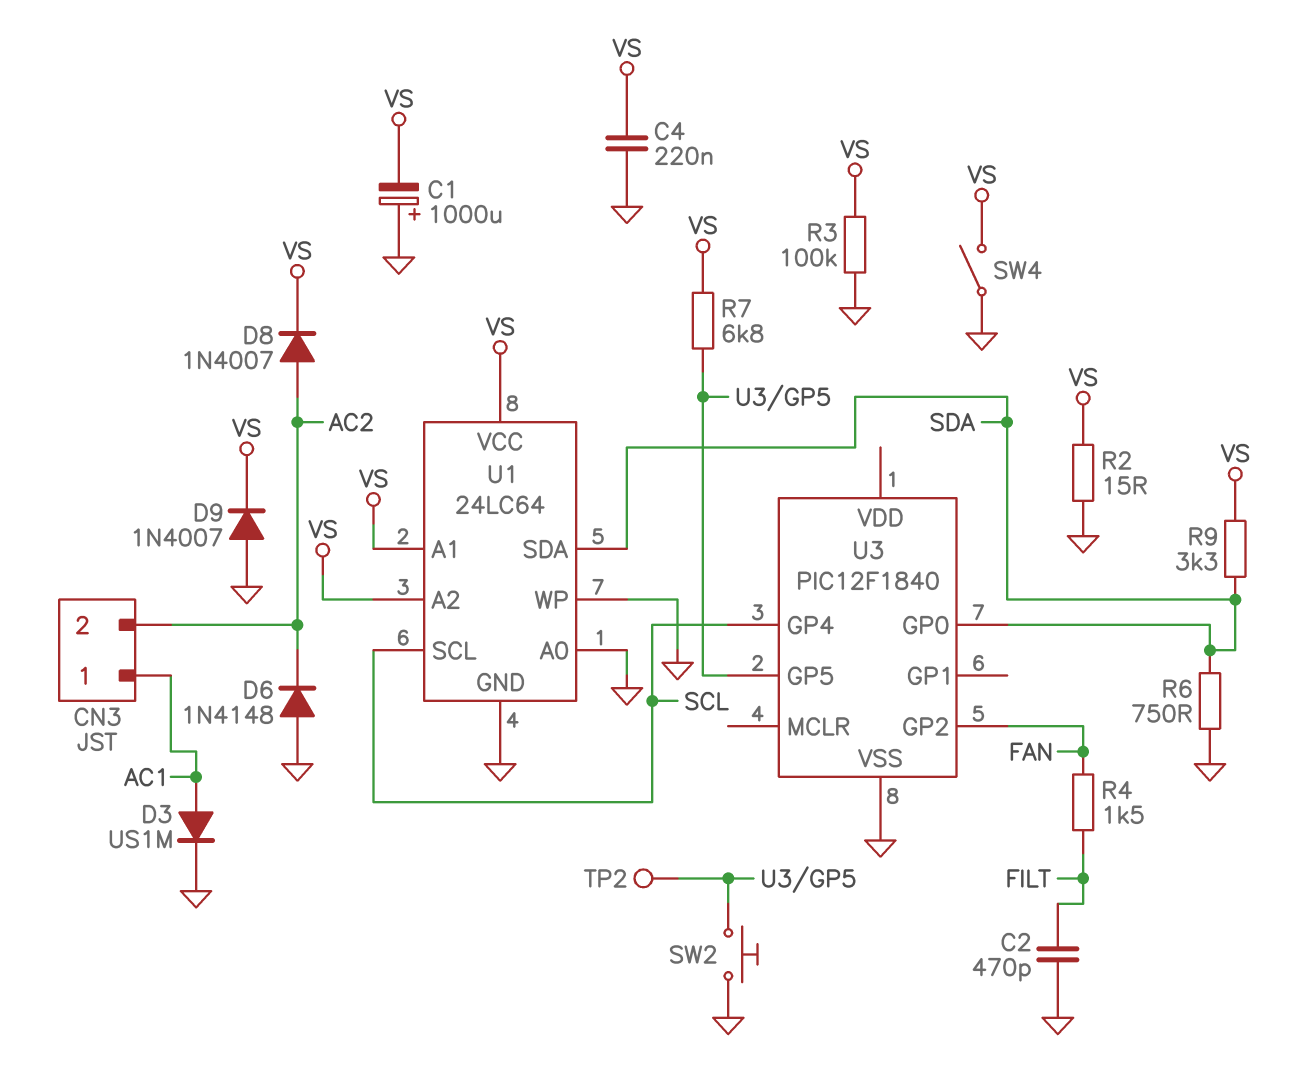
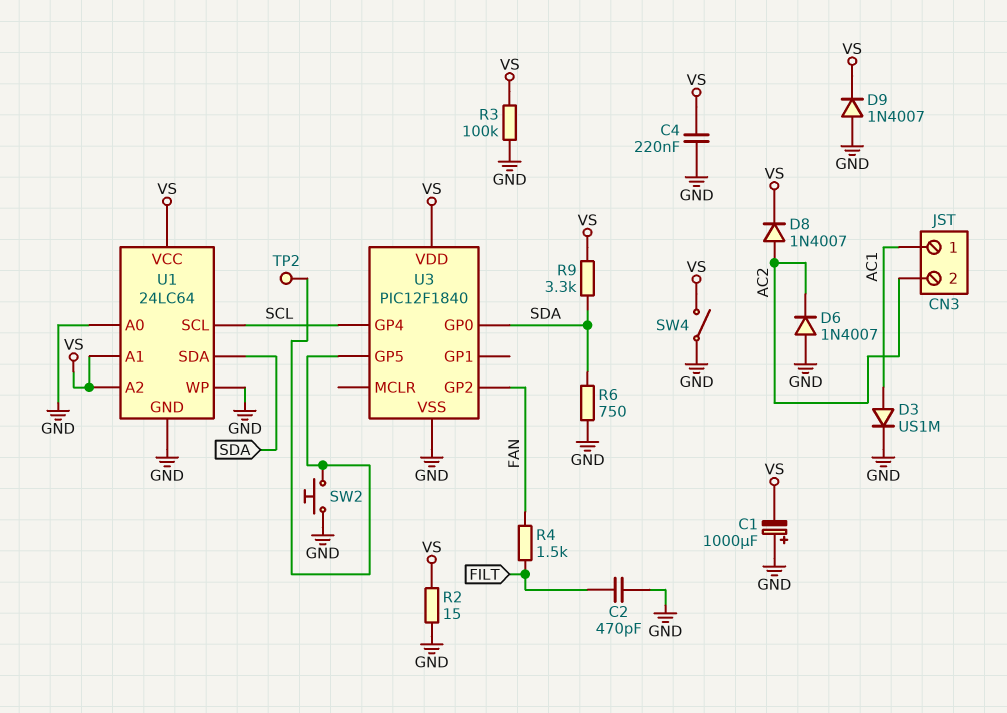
D6: diode 1N4148 (A GND, K AC2) -> diode 1N4007 (A GND, K AC2)
R7: 6.8k (U3/GP5, VS) -> none
U3 pin VDD: none -> VS

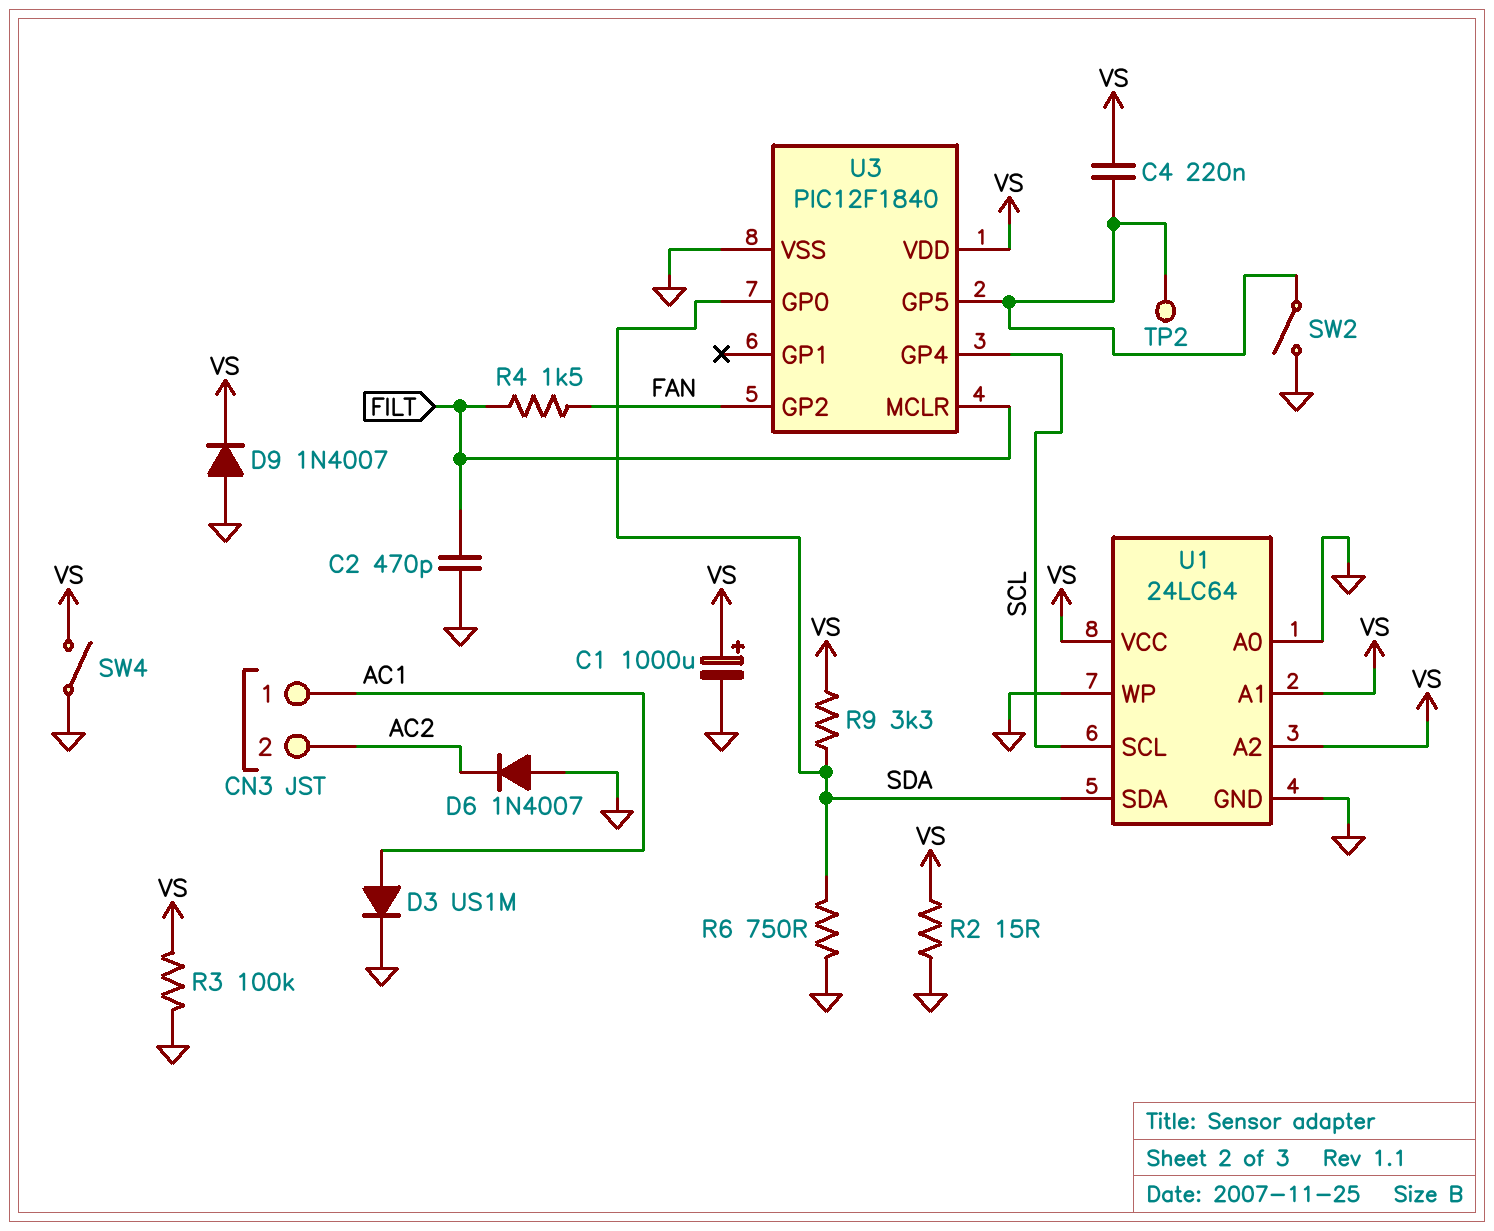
C1: 1000uF (plus GND, minus VS) -> 1000uF (plus VS, minus GND)
C4: 220nF (GND, VS) -> 220nF (U3/GP5, VS)
D8: diode 1N4007 (A AC2, K VS) -> none
SW2: button (GND, U3/GP5) -> switch (GND, U3/GP5)
U3 pin MCLR: none -> FILT

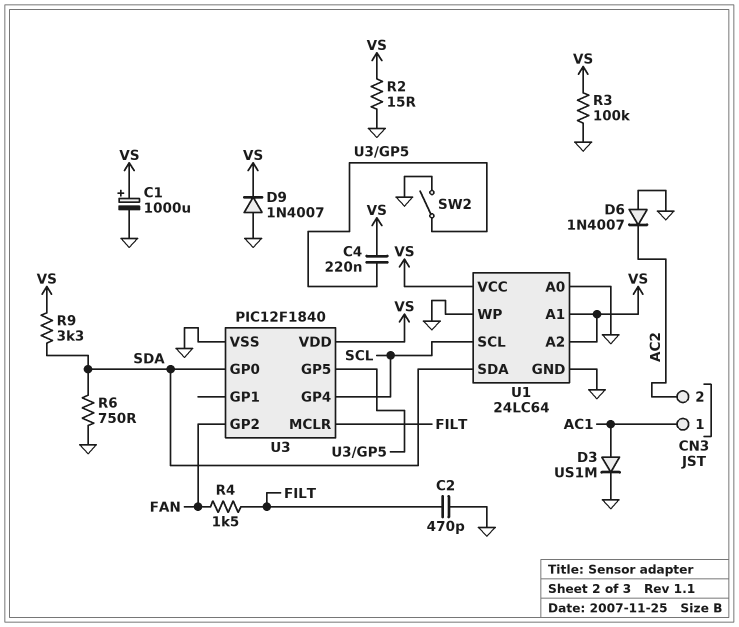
SW4: switch (GND, VS) -> none
TP2: test point (U3/GP5) -> none

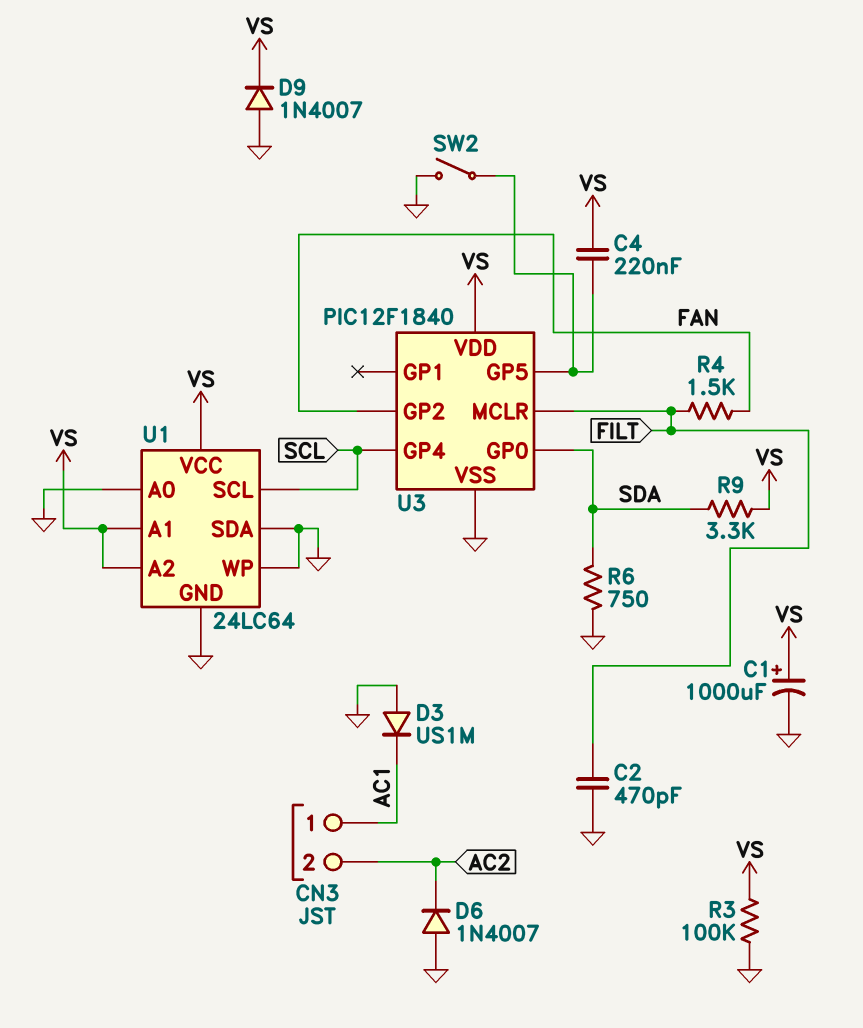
D3: diode US1M (A AC1, K GND) -> diode US1M (A GND, K AC1)
R2: 15 (GND, VS) -> none
U1 pin SDA: SDA -> GND

